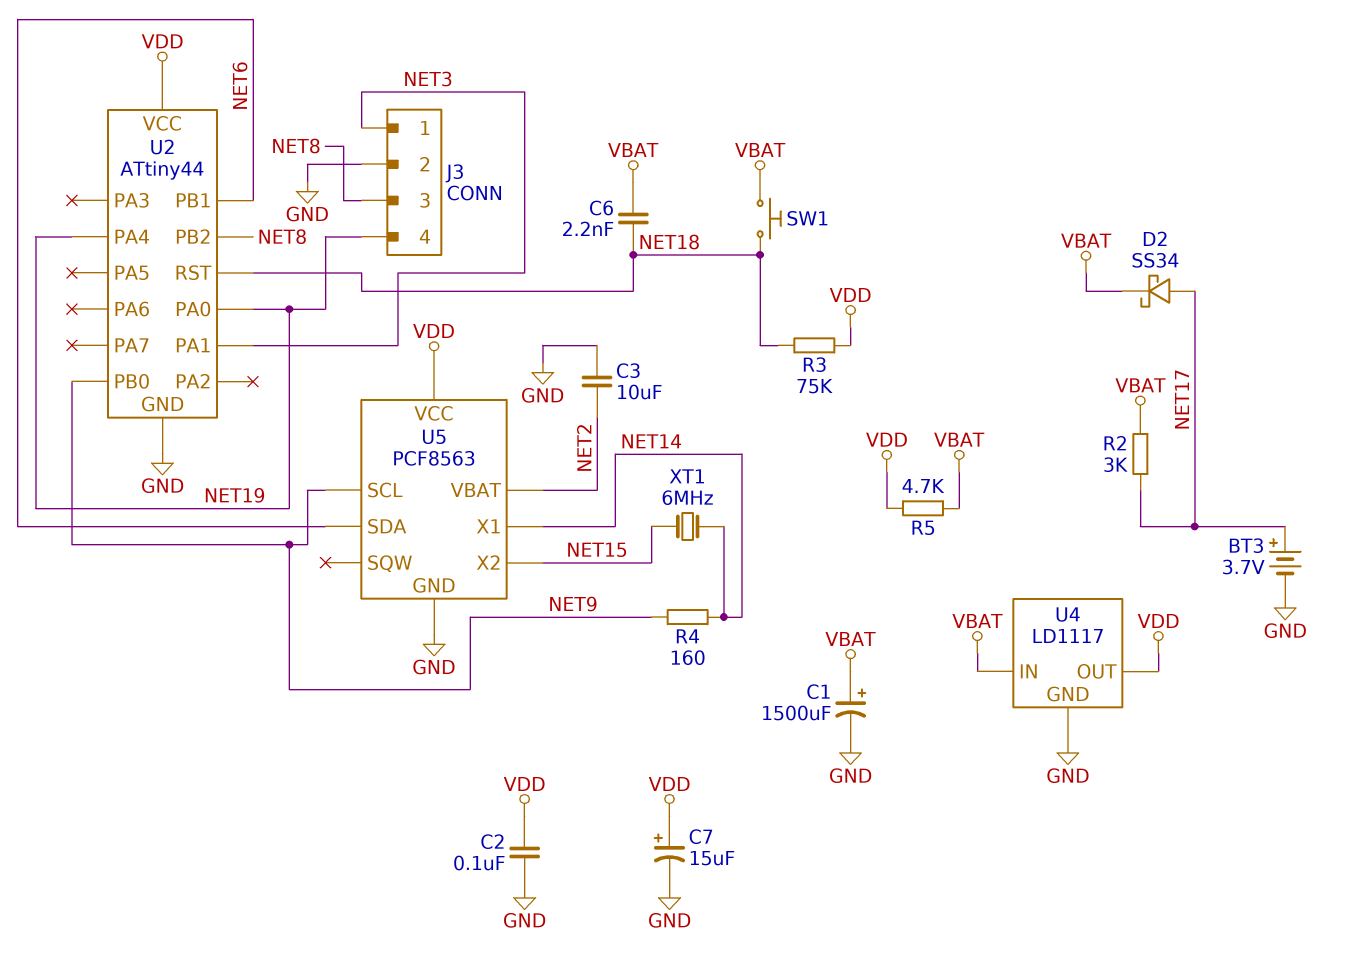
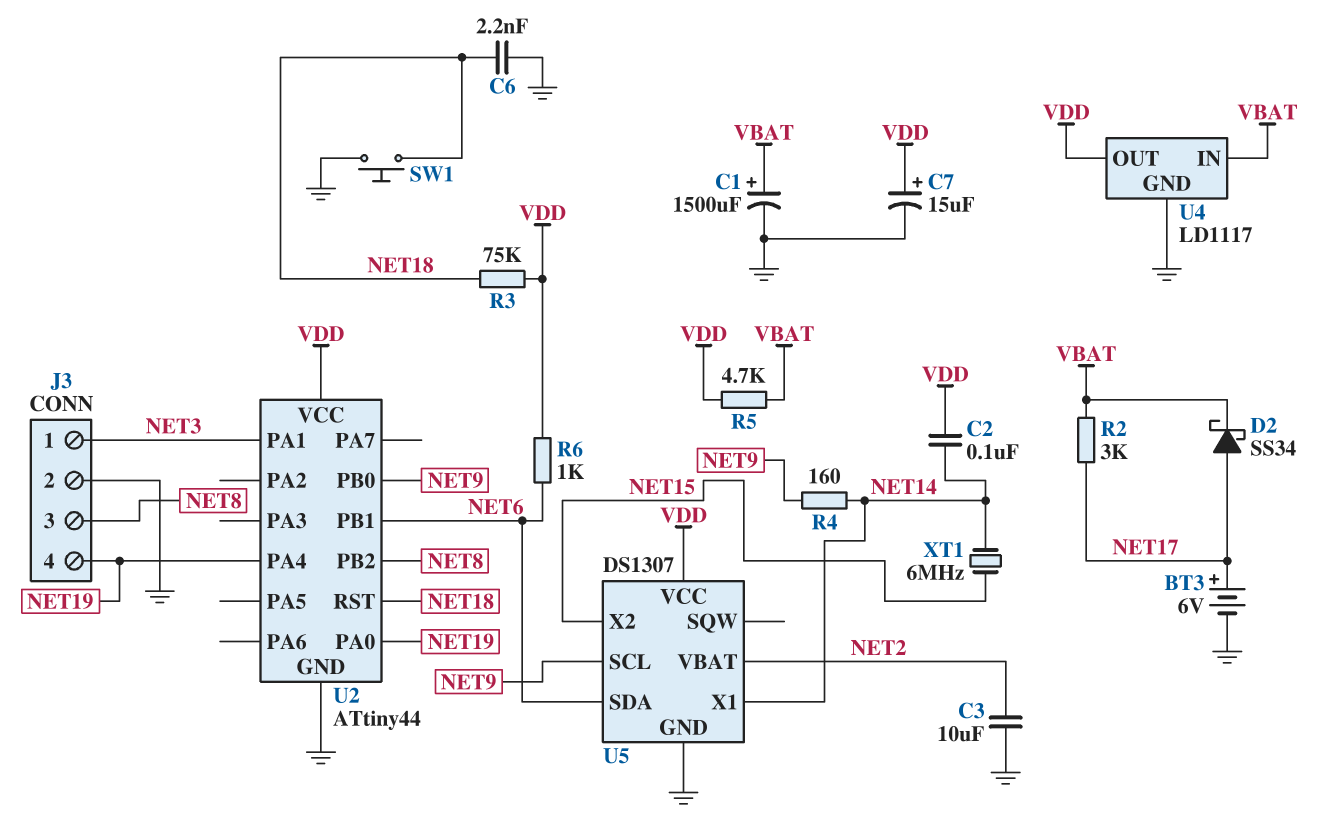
BT3: 3.7V (plus NET17, minus GND) -> 6V (plus NET17, minus GND)
C2: 100nF (GND, VDD) -> 100nF (NET14, VDD)
C6: 2.2nF (NET18, VBAT) -> 2.2nF (GND, NET18)
R6: none -> 1k (NET6, VDD)
SW1: button (NET18, VBAT) -> button (GND, NET18)
U5: PCF8563 -> DS1307

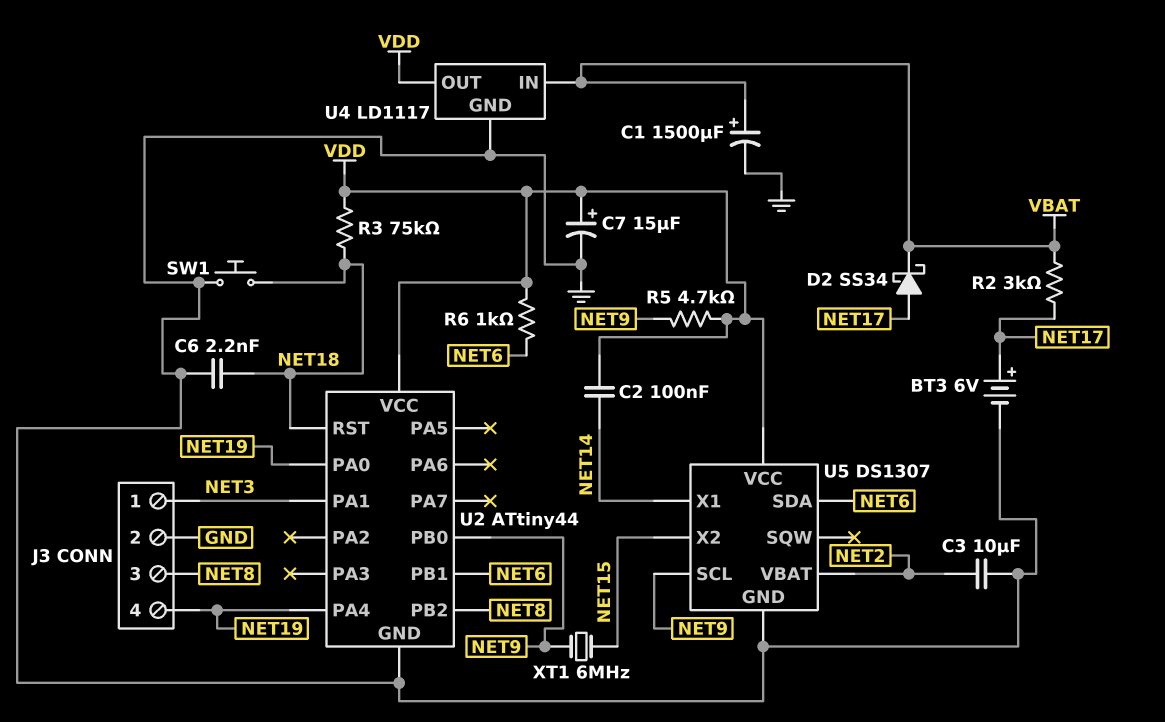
R4: 160 (NET9, NET14) -> none
R5: 4.7k (VBAT, VDD) -> 4.7k (NET9, VDD)
XT1: 6MHz (NET14, NET15) -> 6MHz (NET9, NET15)

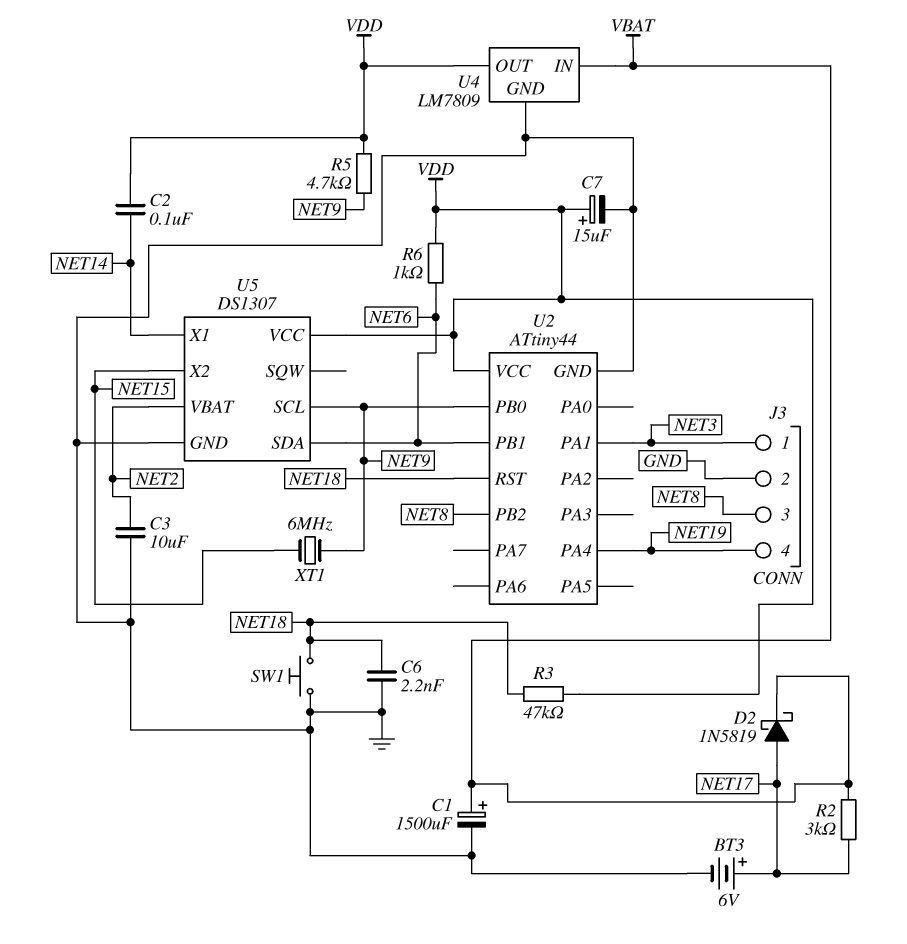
D2: schottky SS34 (A NET17, K VBAT) -> schottky 1N5819 (A NET17, K VBAT)
R3: 75k (NET18, VDD) -> 47k (NET18, VDD)
U2 pin PA0: NET19 -> none
U4: LD1117 -> LM7809

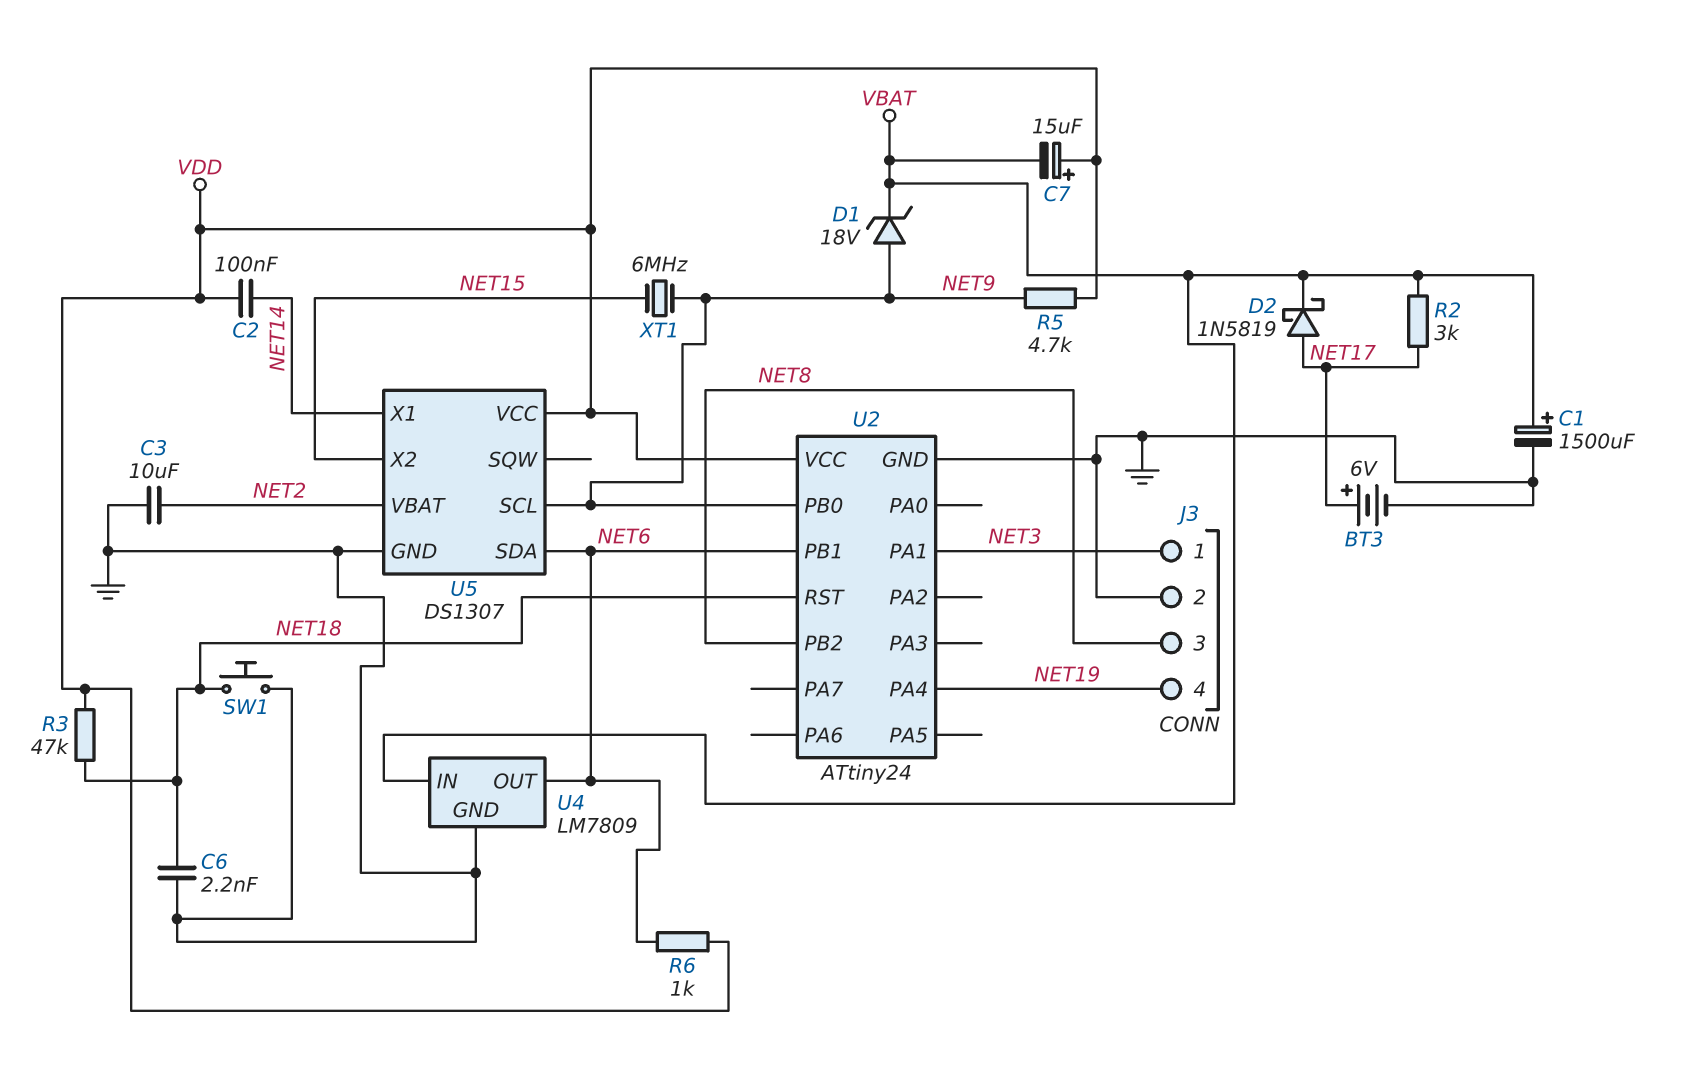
C7: 15uF (plus VDD, minus GND) -> 15uF (plus VDD, minus VBAT)
D1: none -> zener 18V (A NET9, K VBAT)
U2: ATtiny44 -> ATtiny24
U4 pin OUT: VDD -> NET6

